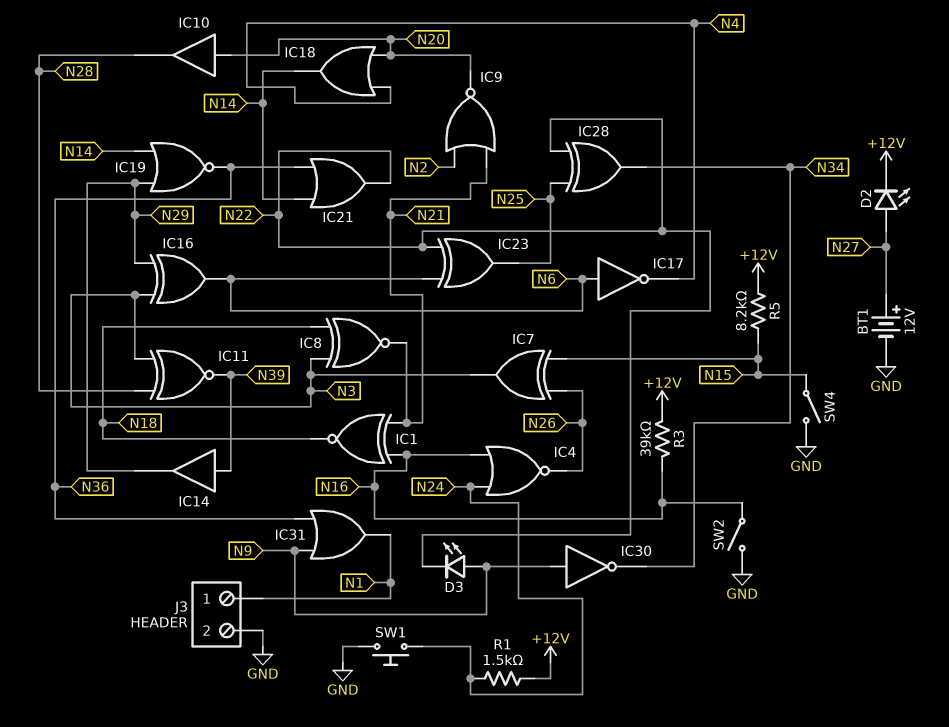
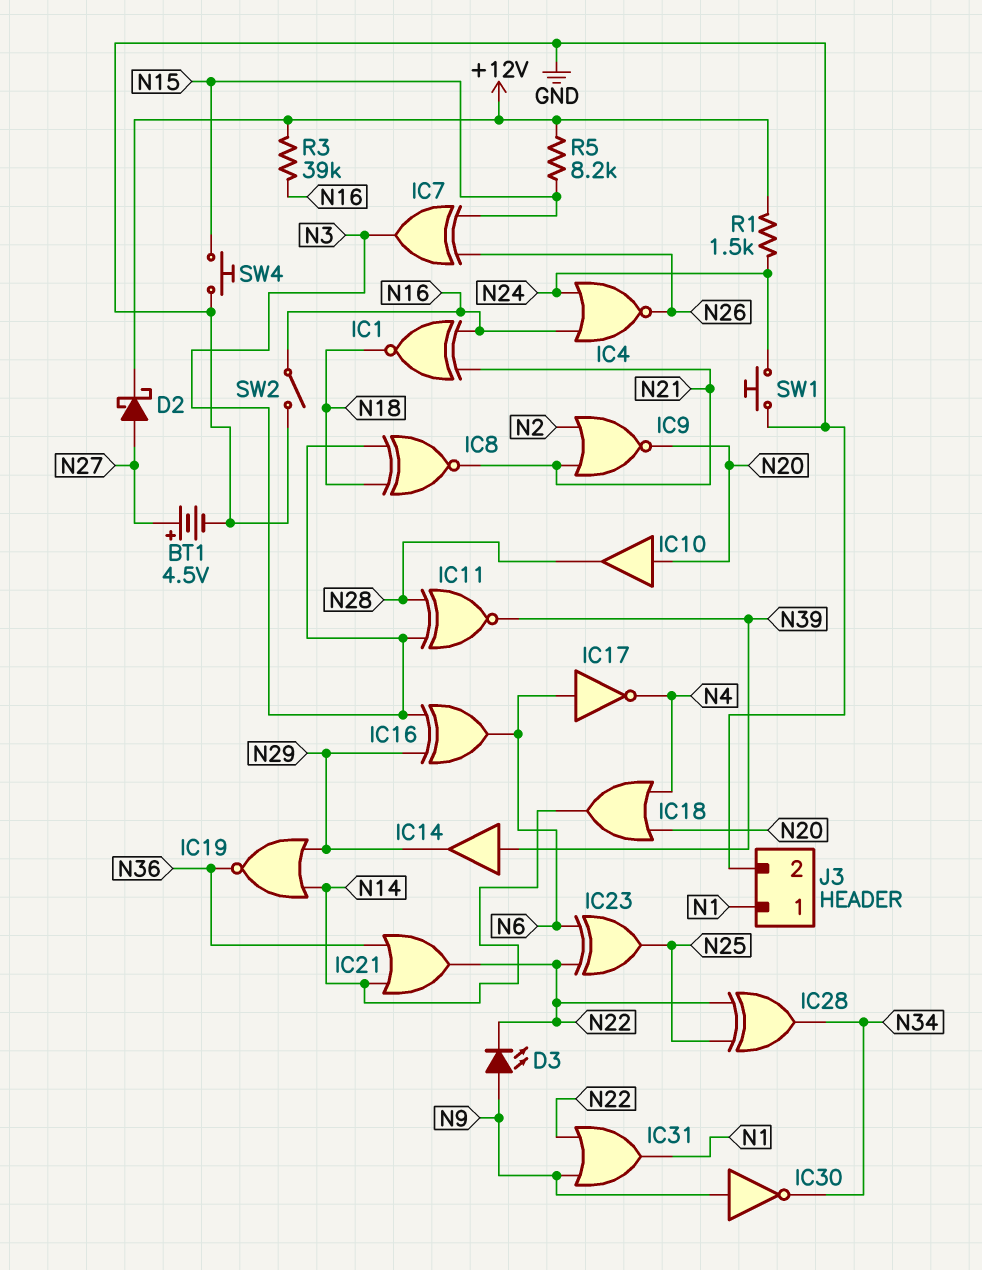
BT1: 12V (plus N27, minus GND) -> 4.5V (plus N27, minus GND)
D2: LED (A N27, K +12V) -> schottky (A N27, K +12V)
IC31: OR (in N9, in N36, out N1) -> OR (in N9, in N22, out N1)
SW4: switch (GND, N15) -> button (GND, N15)

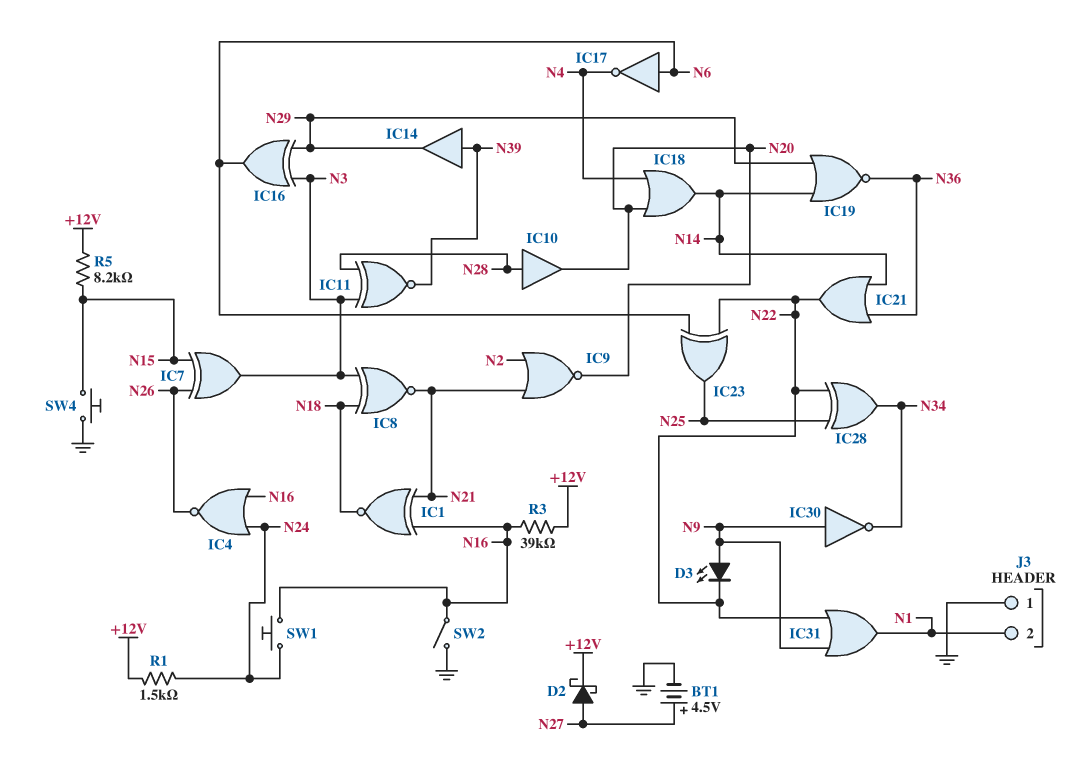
IC10: buffer (in N20, out N28) -> buffer (in N28, out N20)
J3 pin 1: N1 -> GND
J3 pin 2: GND -> N1
SW1: button (GND, N24) -> button (N16, N24)

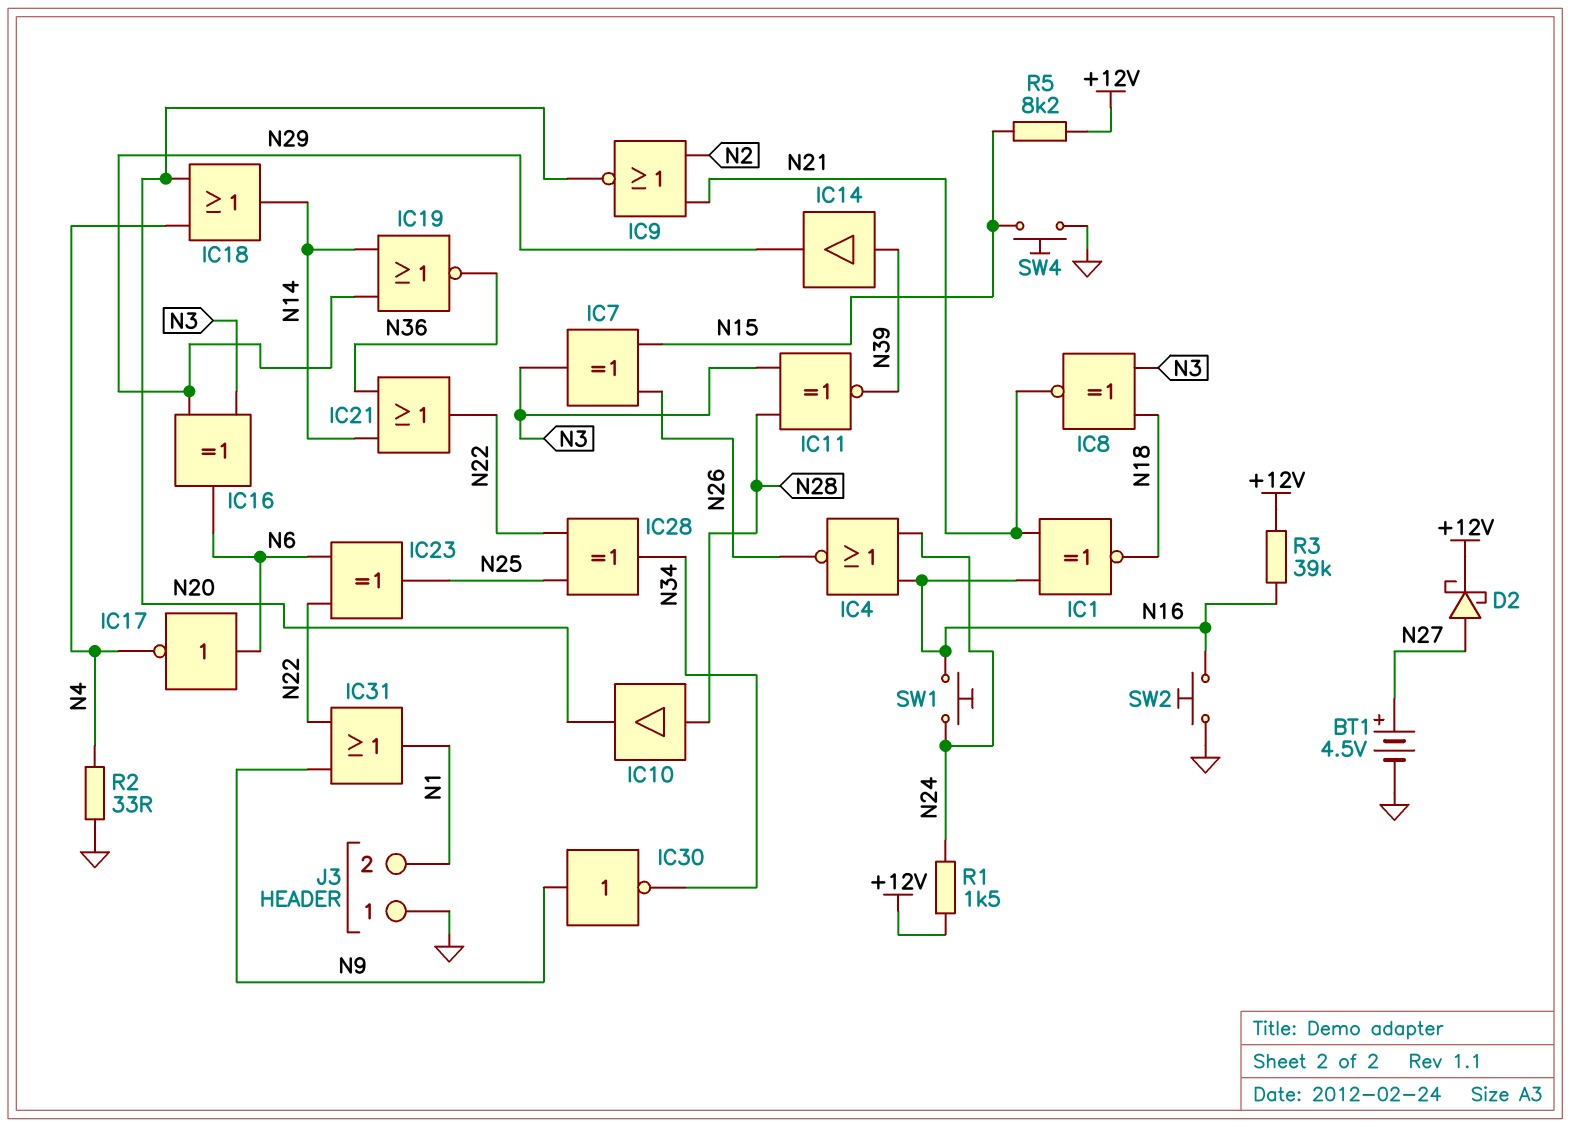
D3: LED (A N9, K N22) -> none
R2: none -> 33 (GND, N4)
SW2: switch (GND, N16) -> button (GND, N16)

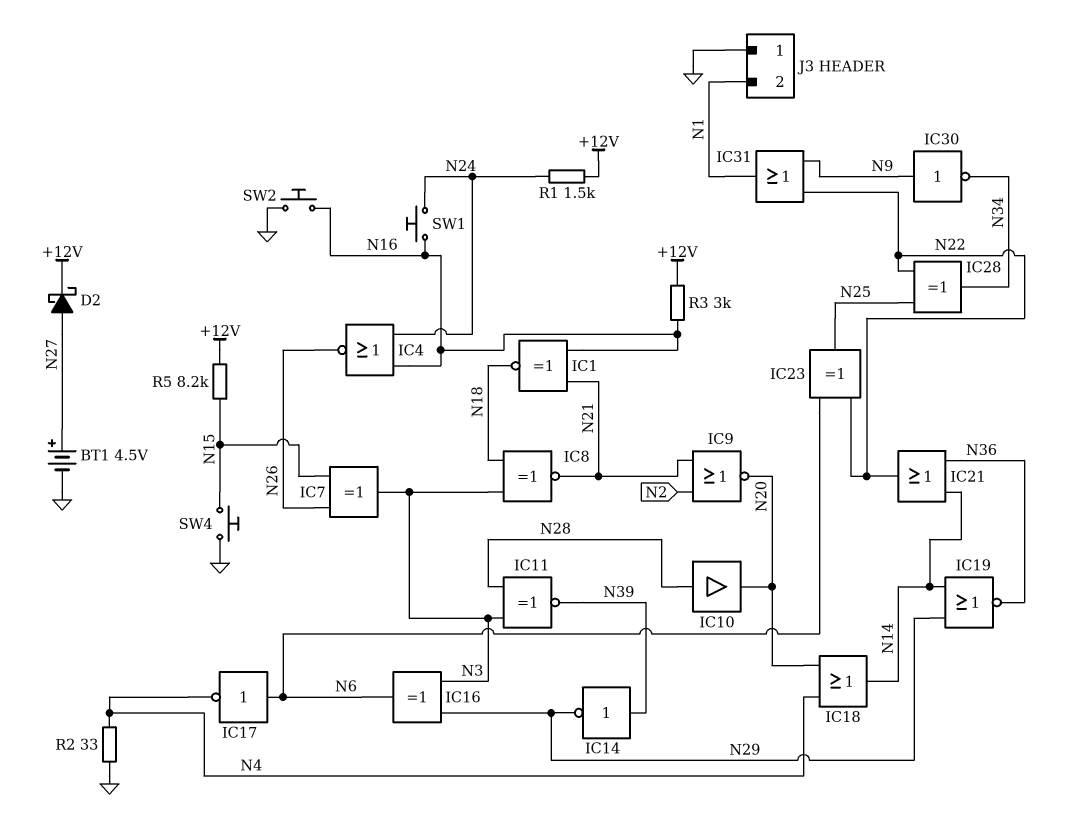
IC14: buffer (in N39, out N29) -> NOT (in N39, out N29)
R3: 39k (+12V, N16) -> 3k (+12V, N16)

